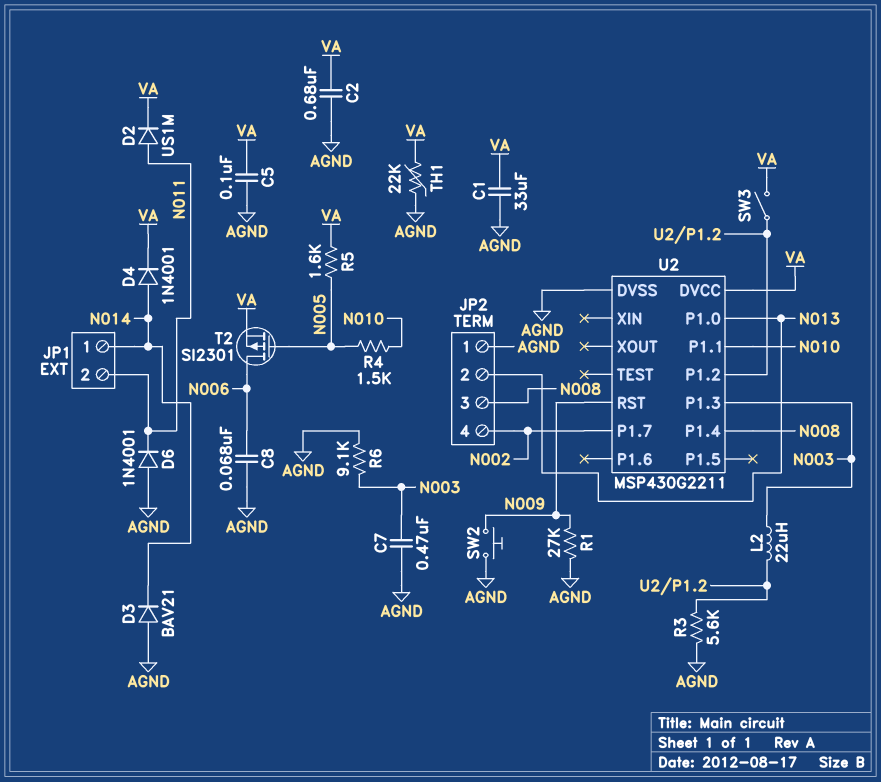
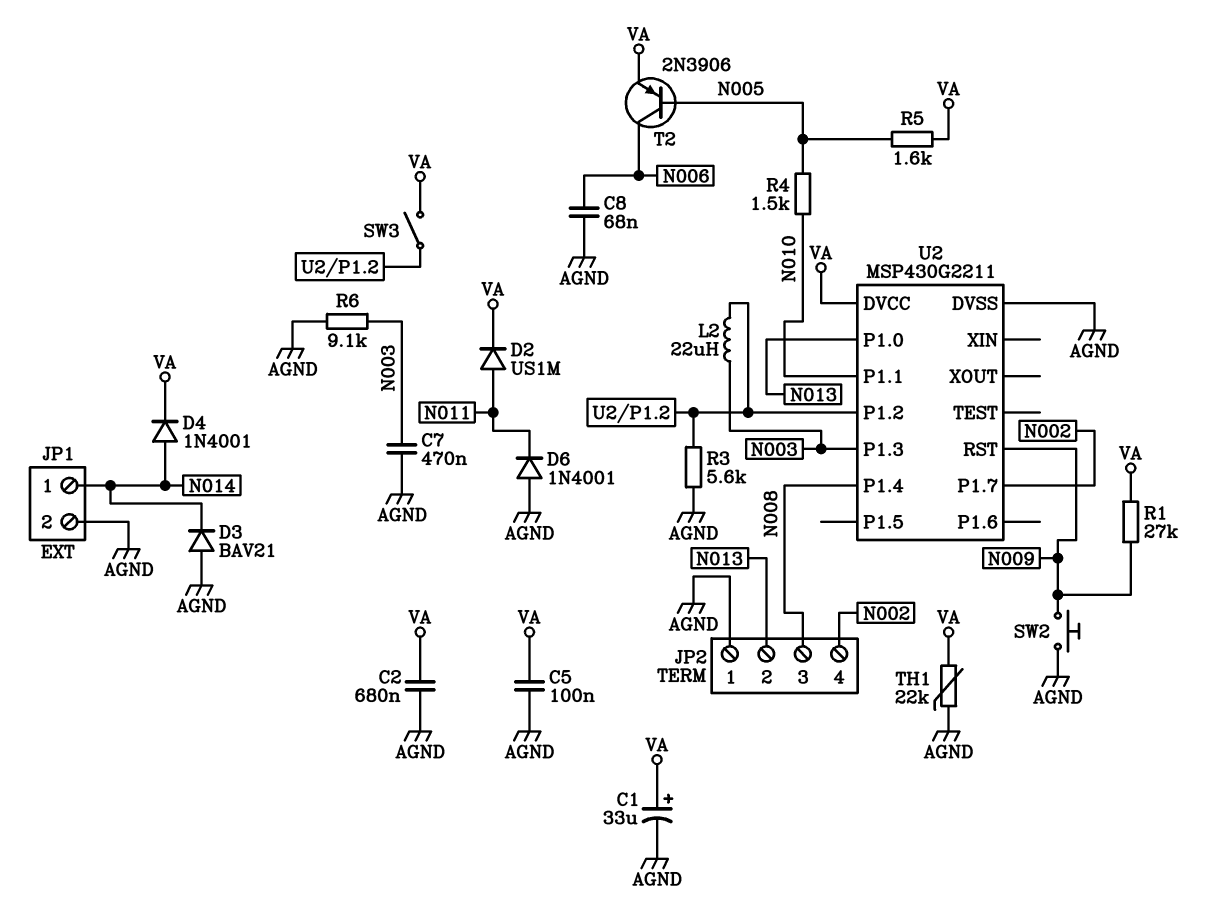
C1: 33uF (AGND, VA) -> 33uF (plus VA, minus AGND)
JP1 pin 2: N011 -> AGND
R1: 27k (AGND, N009) -> 27k (N009, VA)
T2: PMOS SI2301 (G N005, D N006, S VA) -> PNP 2N3906 (B N005, C N006, E VA)

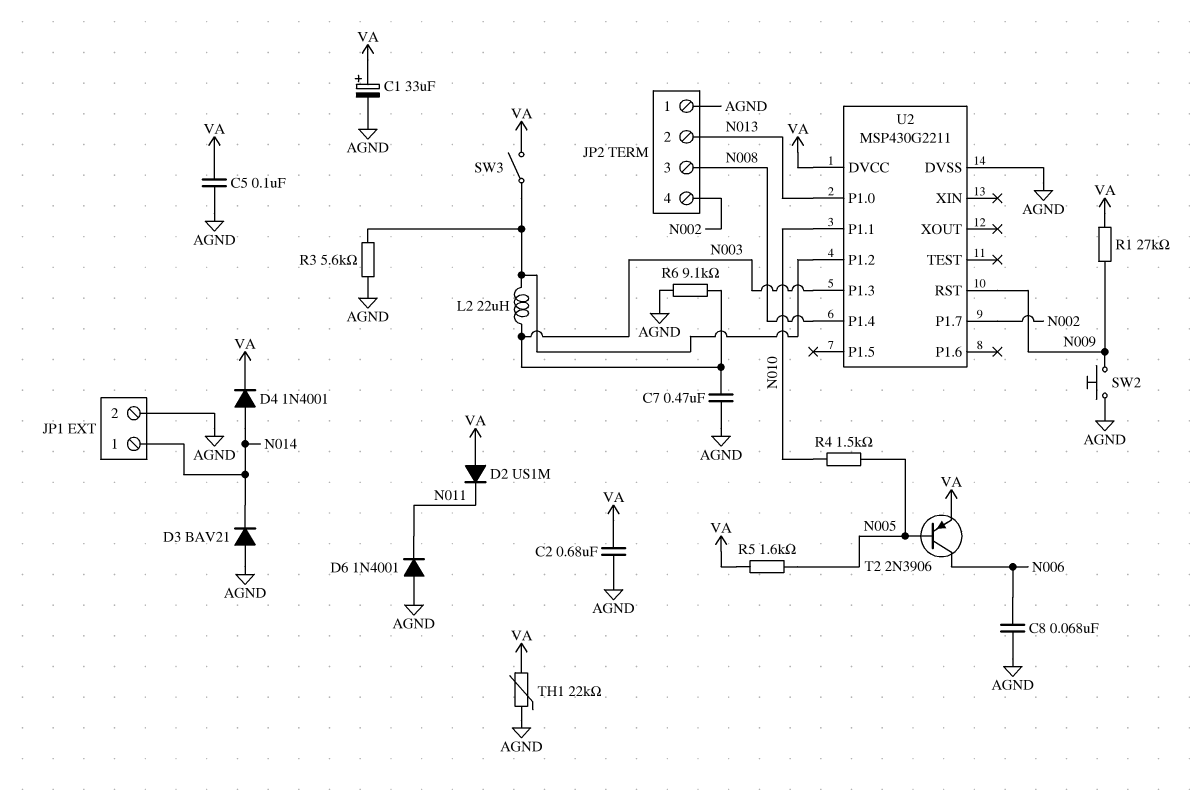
D2: diode US1M (A N011, K VA) -> diode US1M (A VA, K N011)

